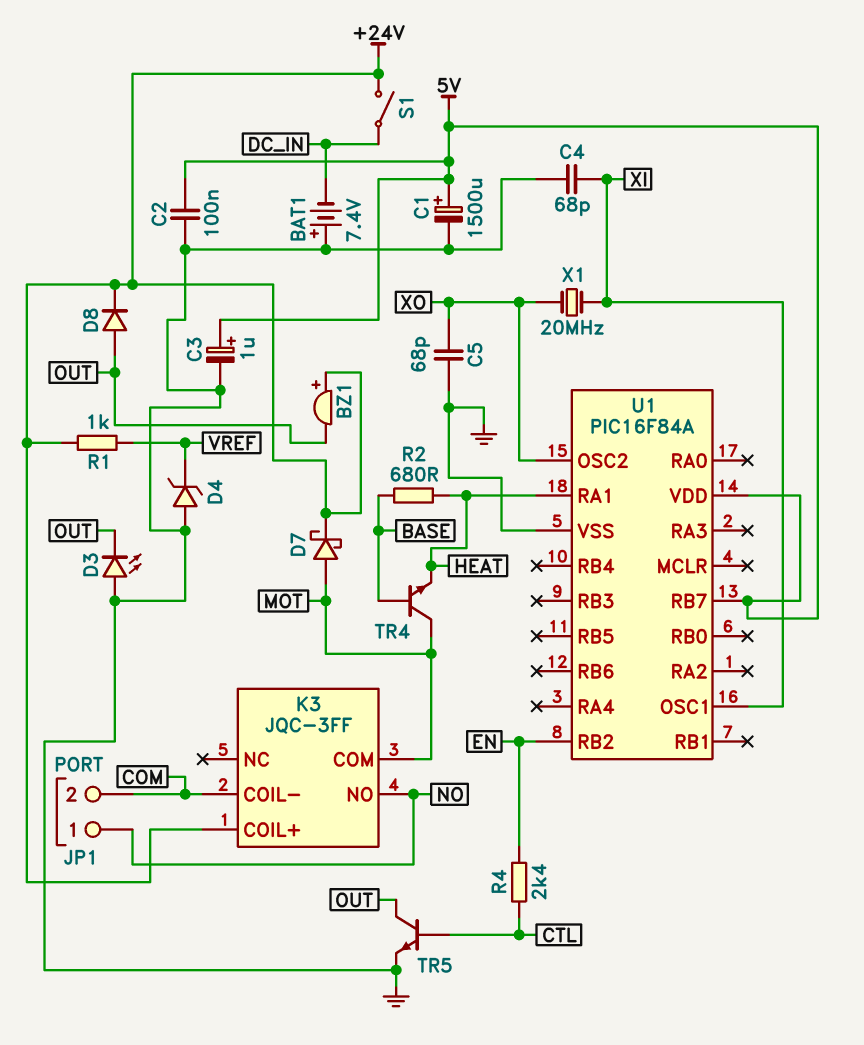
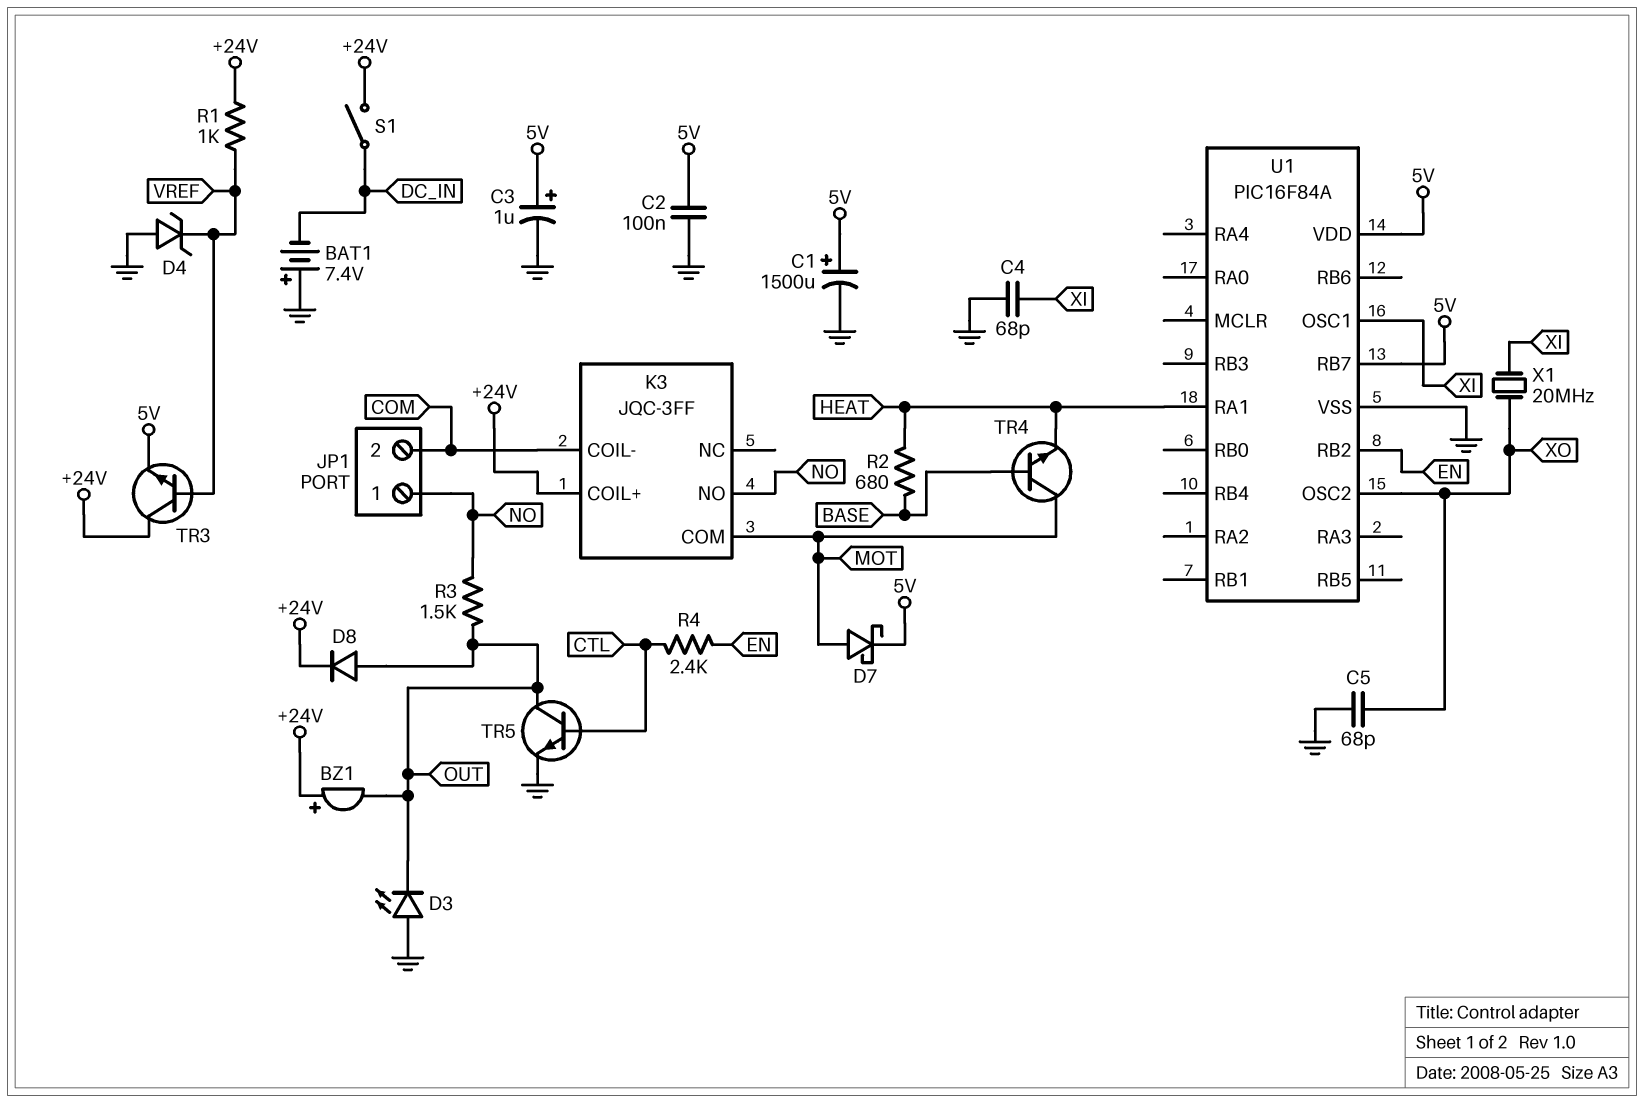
D7: schottky (A MOT, K +24V) -> schottky (A MOT, K 5V)
R3: none -> 1.5k (NO, OUT)
TR3: none -> NPN (B VREF, C +24V, E 5V)

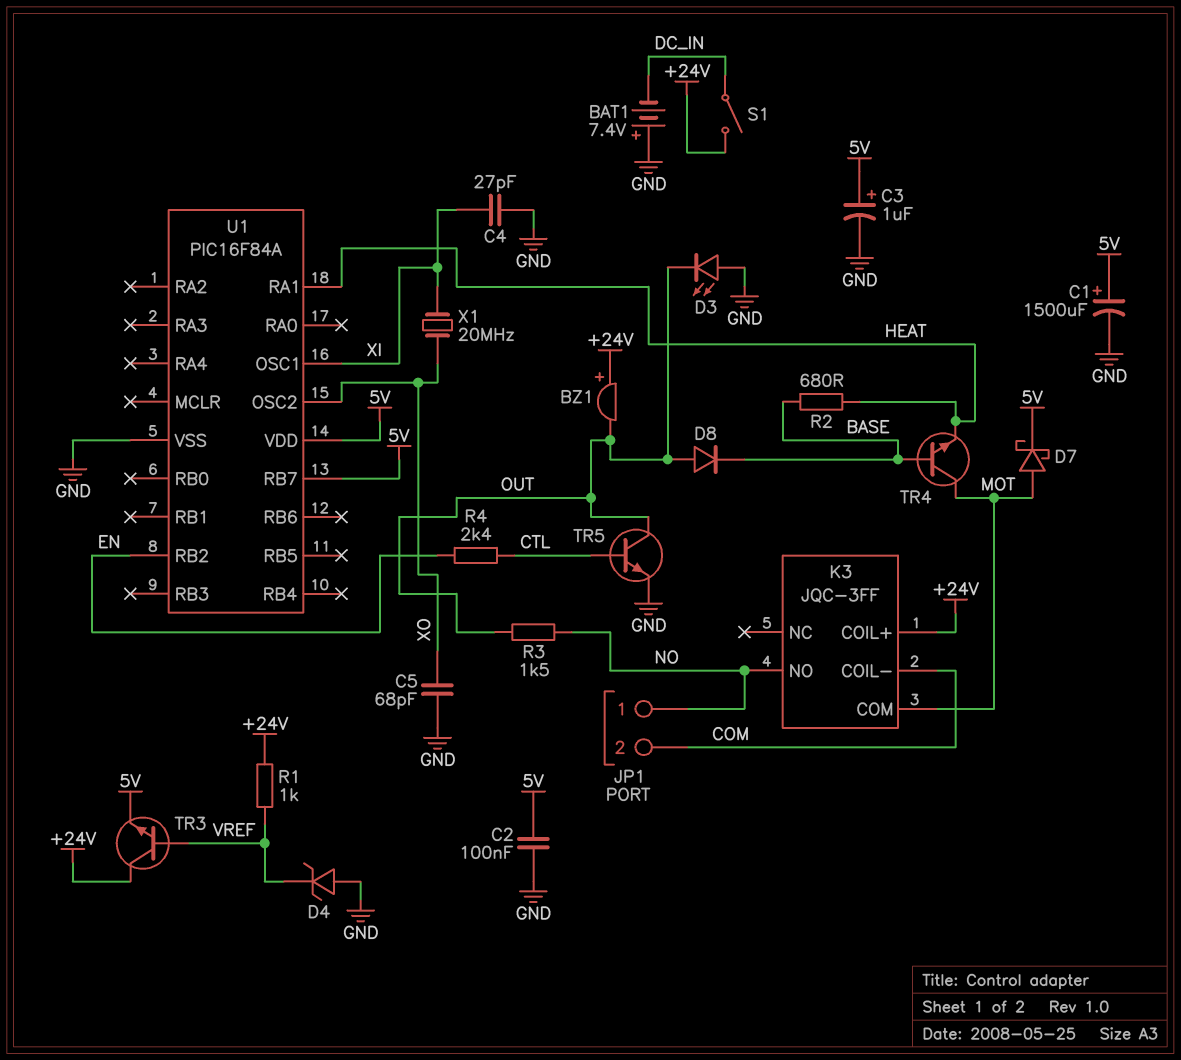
C4: 68pF (GND, XI) -> 27pF (GND, XI)
D8: diode (A OUT, K +24V) -> diode (A OUT, K BASE)

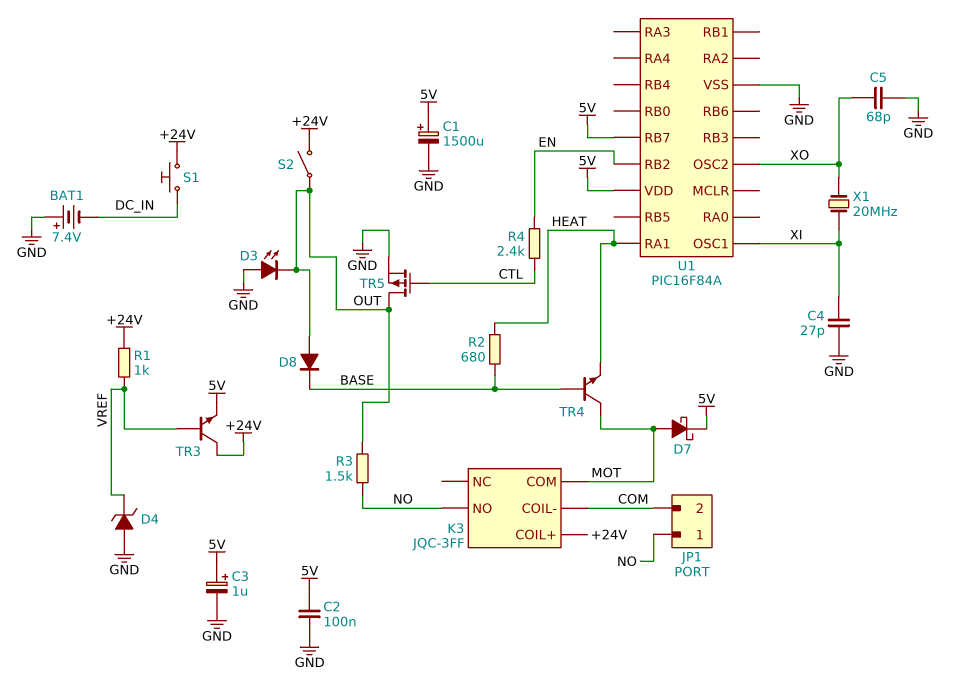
BZ1: buzzer (plus +24V, minus OUT) -> none
S1: switch (+24V, DC_IN) -> button (+24V, DC_IN)
S2: none -> switch (+24V, OUT)
TR5: NPN (B CTL, C OUT, E GND) -> PMOS (G CTL, D OUT, S GND)

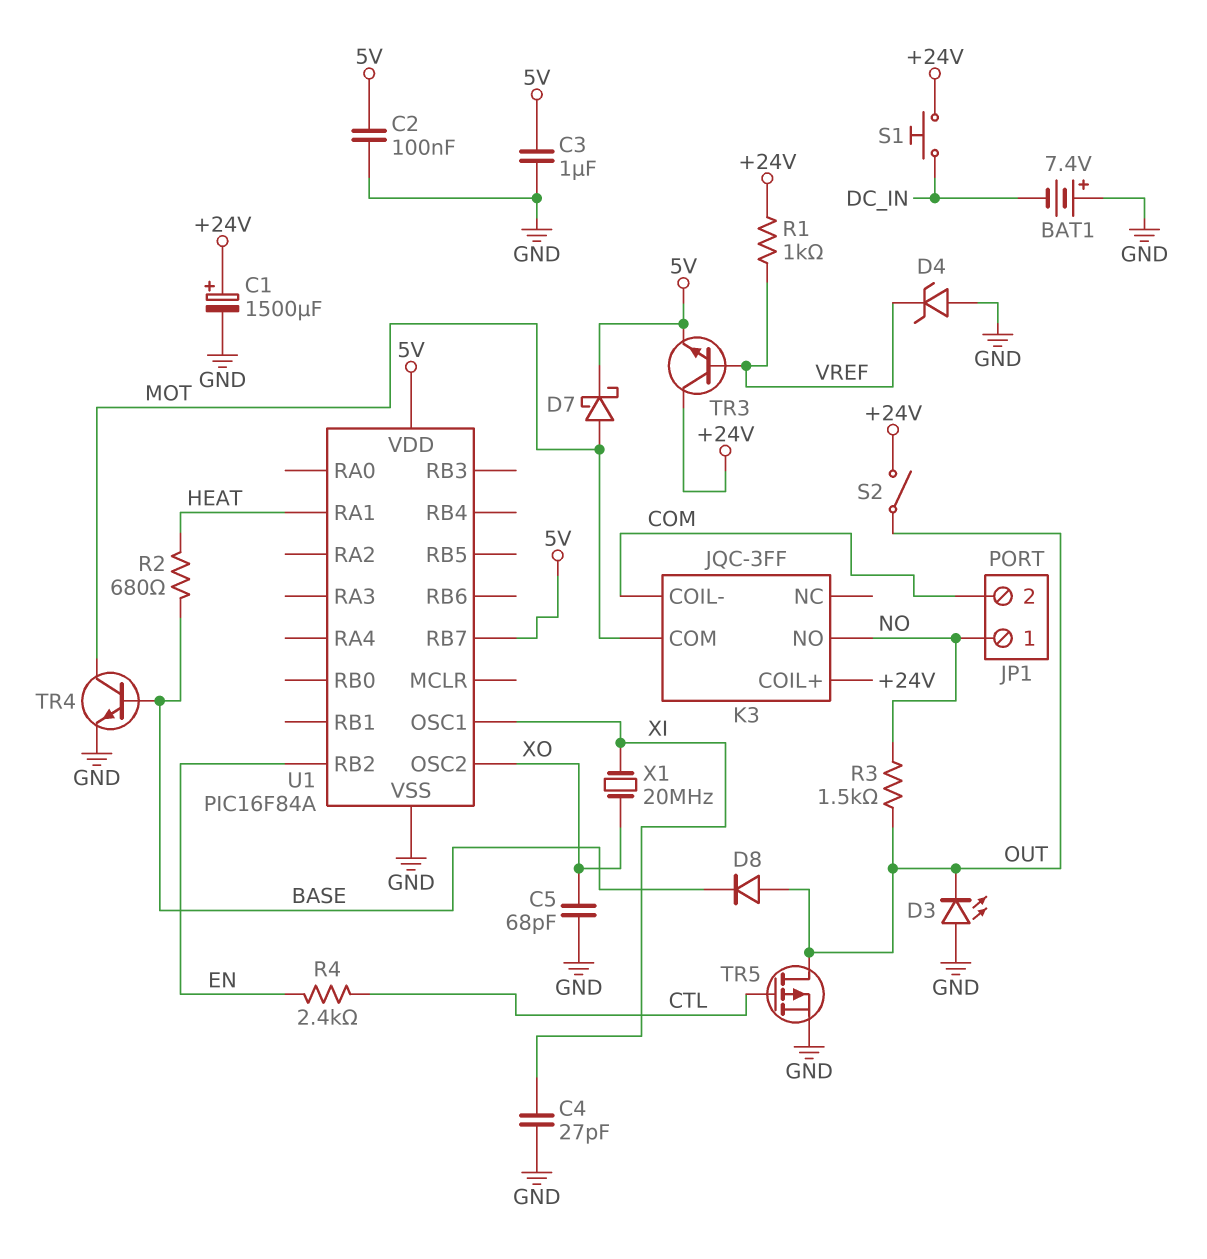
C1: 1500uF (plus 5V, minus GND) -> 1500uF (plus +24V, minus GND)
C3: 1uF (plus 5V, minus GND) -> 1uF (5V, GND)
TR4: NPN (B BASE, C MOT, E HEAT) -> NPN (B BASE, C MOT, E GND)

